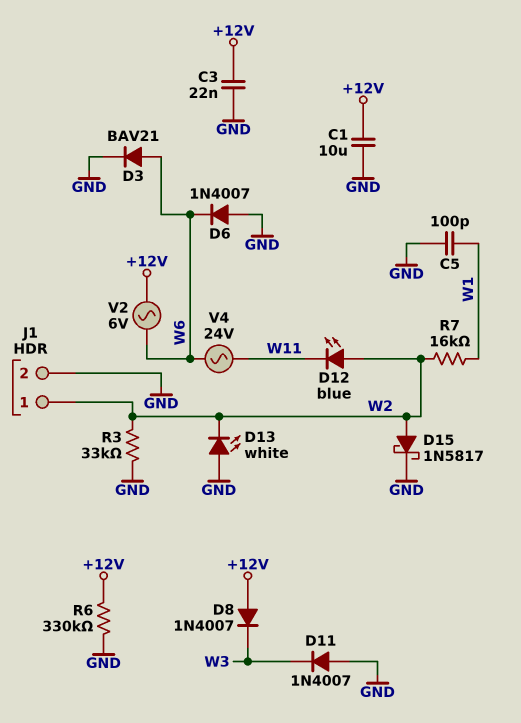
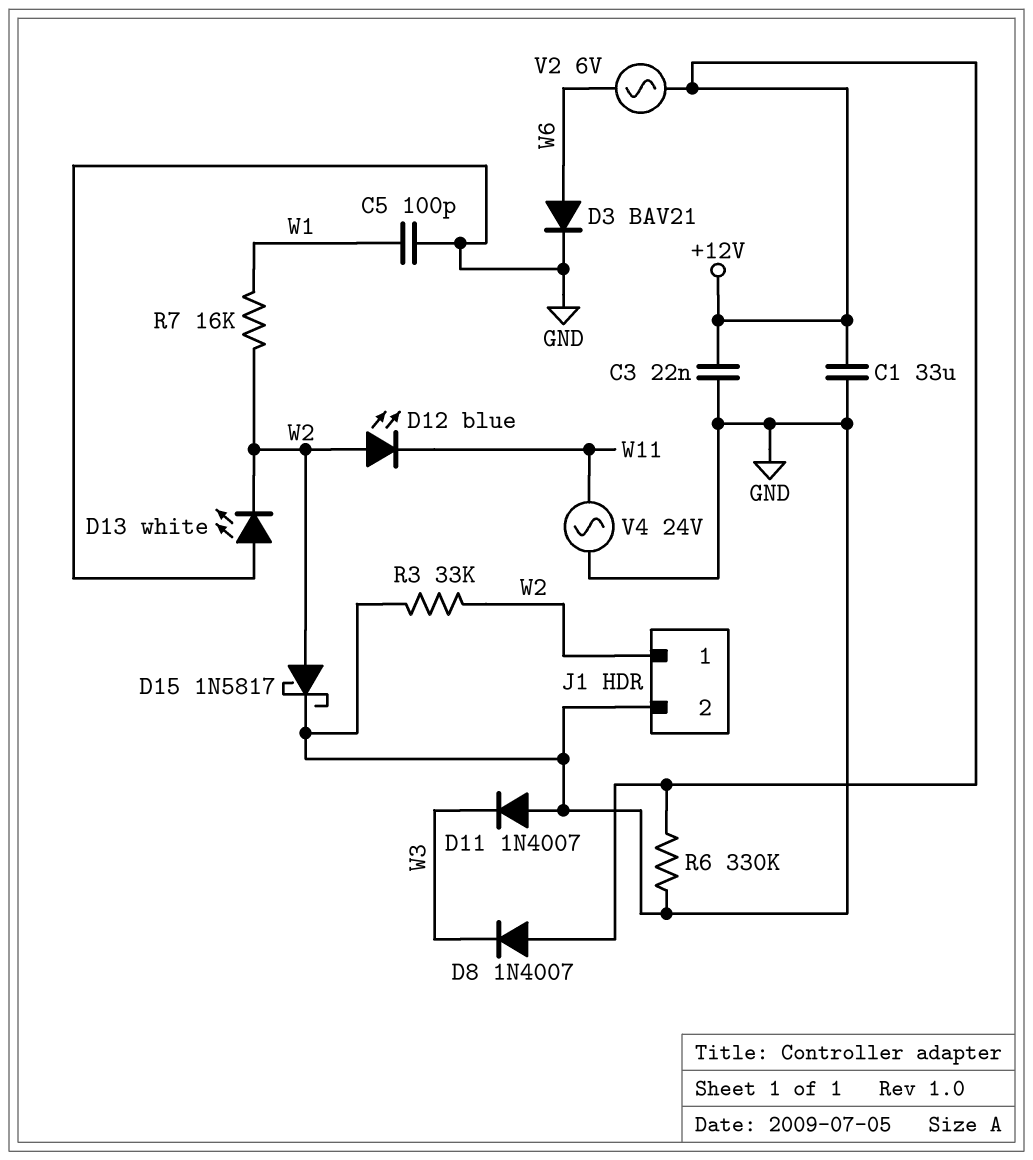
C1: 10uF (+12V, GND) -> 33uF (+12V, GND)
D6: diode 1N4007 (A GND, K W6) -> none
V4: AC 24V (W6, W11) -> AC 24V (GND, W11)

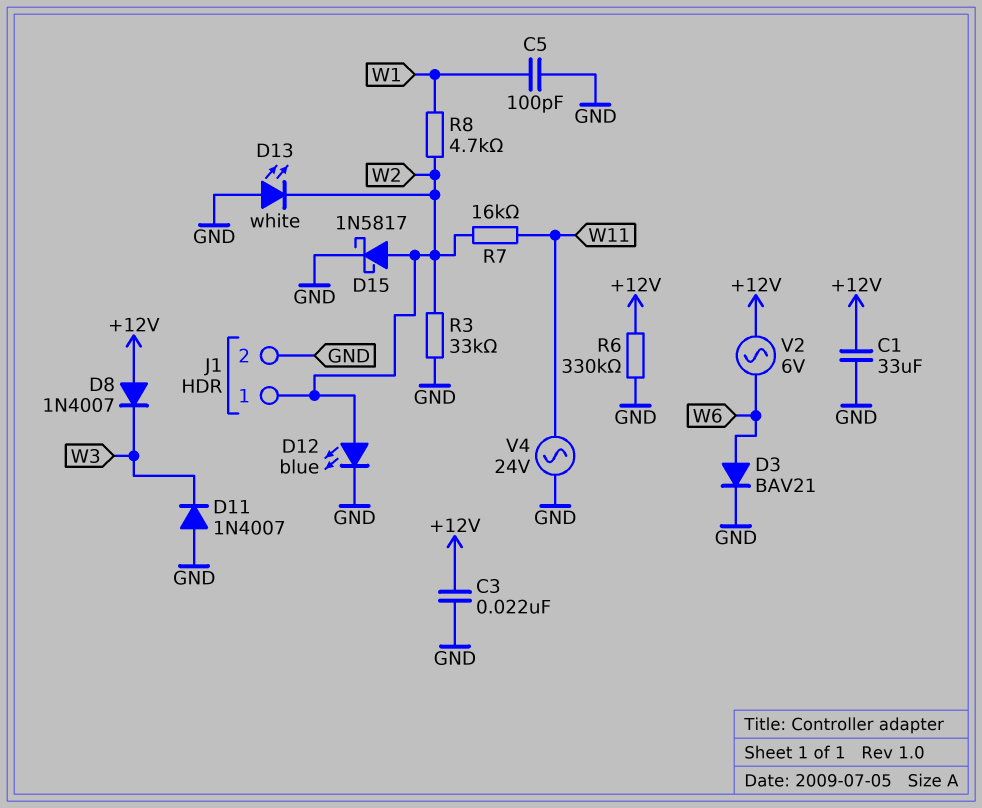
D12: LED blue (A W2, K W11) -> LED blue (A W2, K GND)
R7: 16k (W1, W2) -> 16k (W2, W11)
R8: none -> 4.7k (W1, W2)

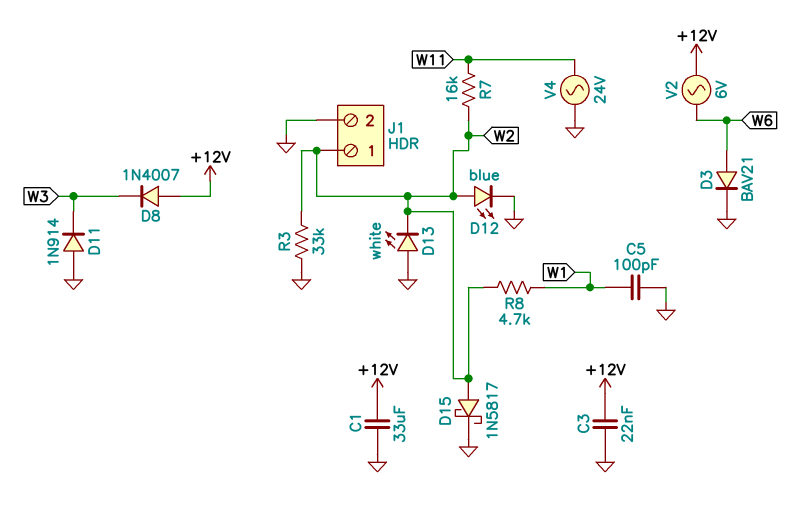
D11: diode 1N4007 (A GND, K W3) -> diode 1N914 (A GND, K W3)
R6: 330k (+12V, GND) -> none

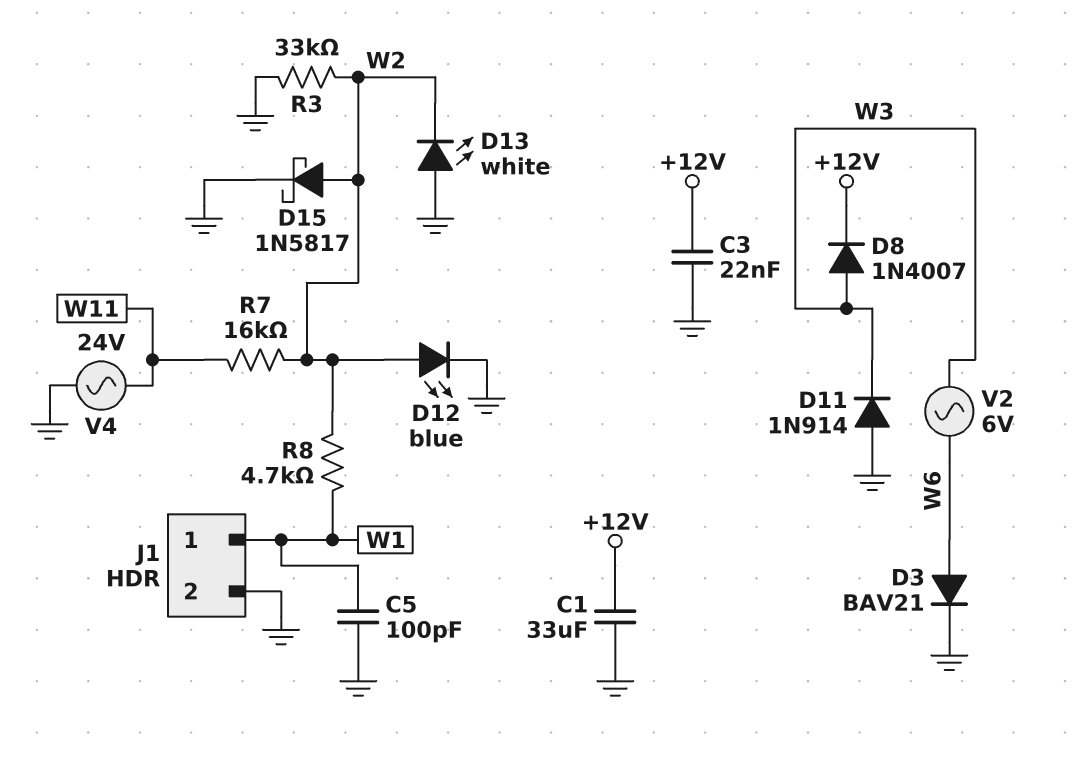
D8: diode 1N4007 (A +12V, K W3) -> diode 1N4007 (A W3, K +12V)
J1 pin 1: W2 -> W1
V2: AC 6V (+12V, W6) -> AC 6V (W3, W6)

